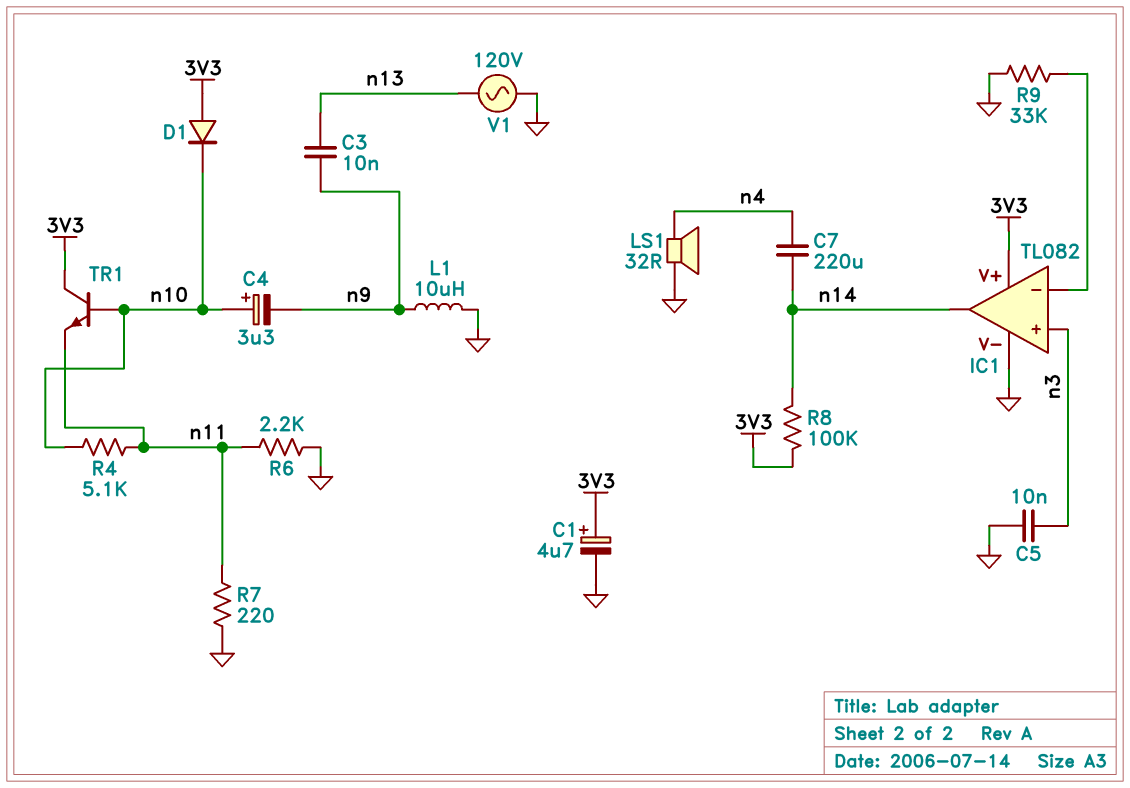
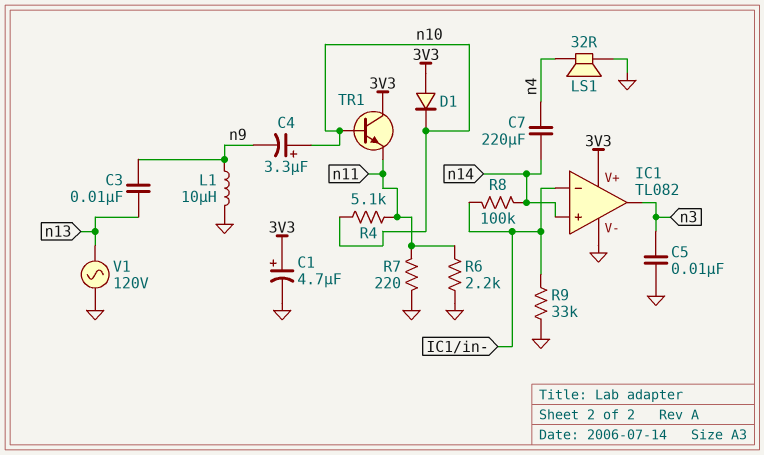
IC1 pin in+: n3 -> n14
IC1 pin out: n14 -> n3
R8: 100k (3V3, n14) -> 100k (IC1/in-, n14)

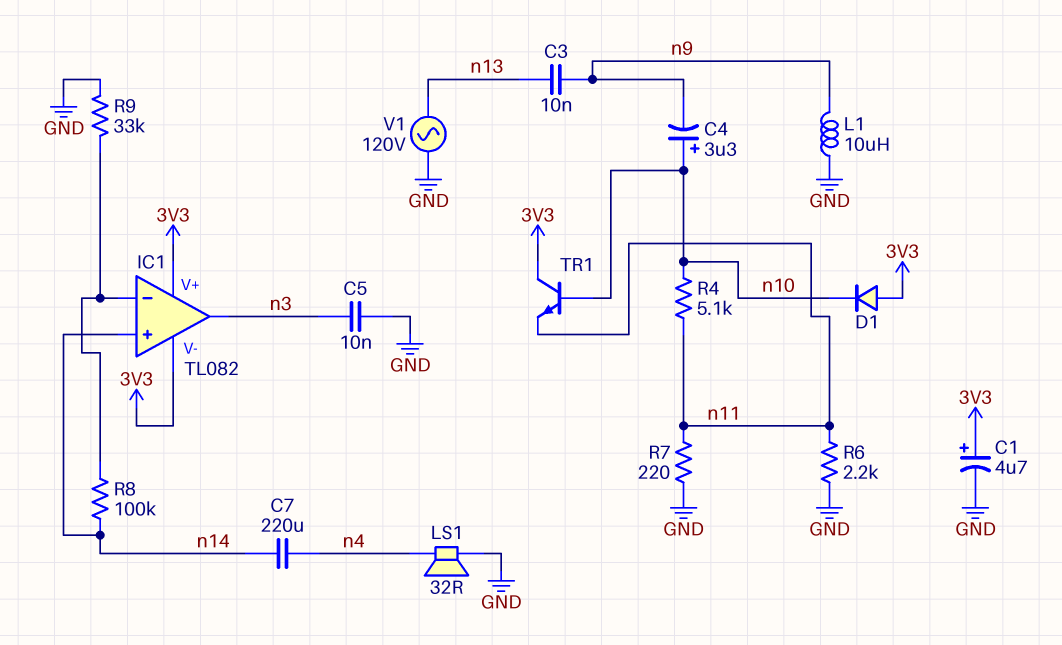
IC1 pin V-: GND -> 3V3

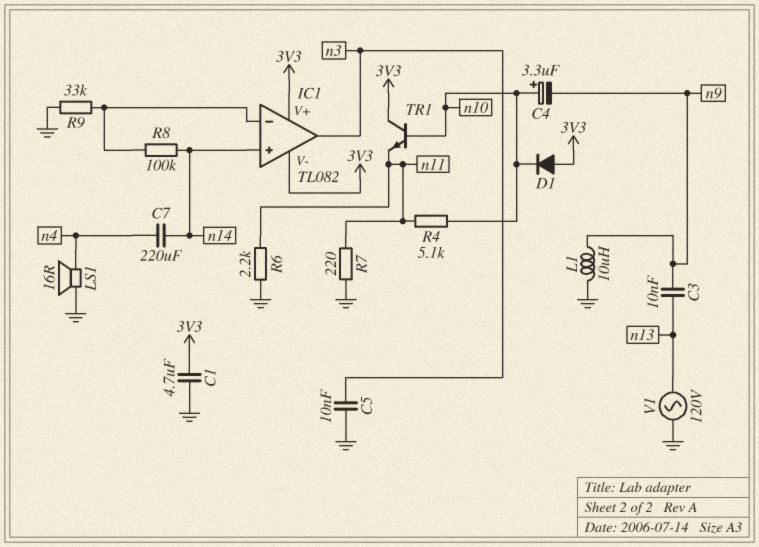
C1: 4.7uF (plus 3V3, minus GND) -> 4.7uF (3V3, GND)
LS1: speaker 32R (GND, n4) -> speaker 16R (GND, n4)

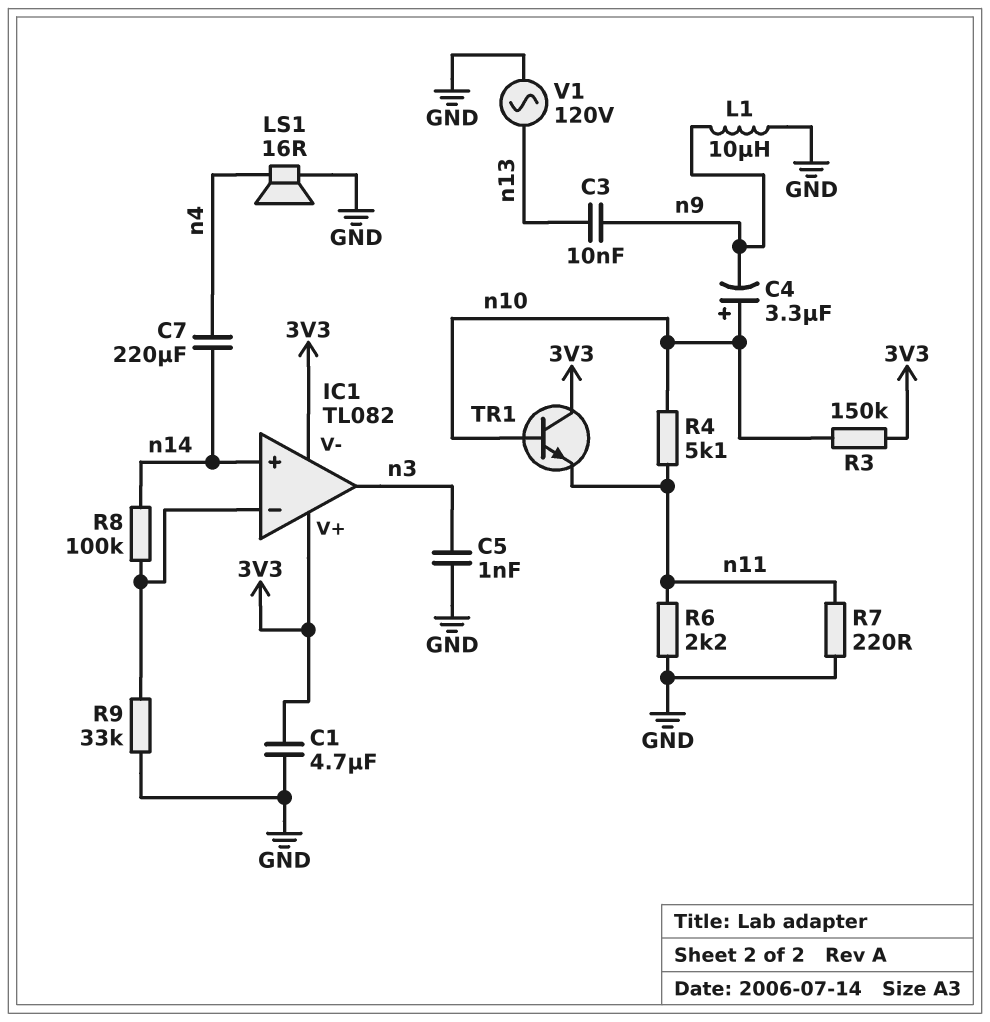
C5: 10nF (GND, n3) -> 1nF (GND, n3)
D1: diode (A 3V3, K n10) -> none
R3: none -> 150k (3V3, n10)

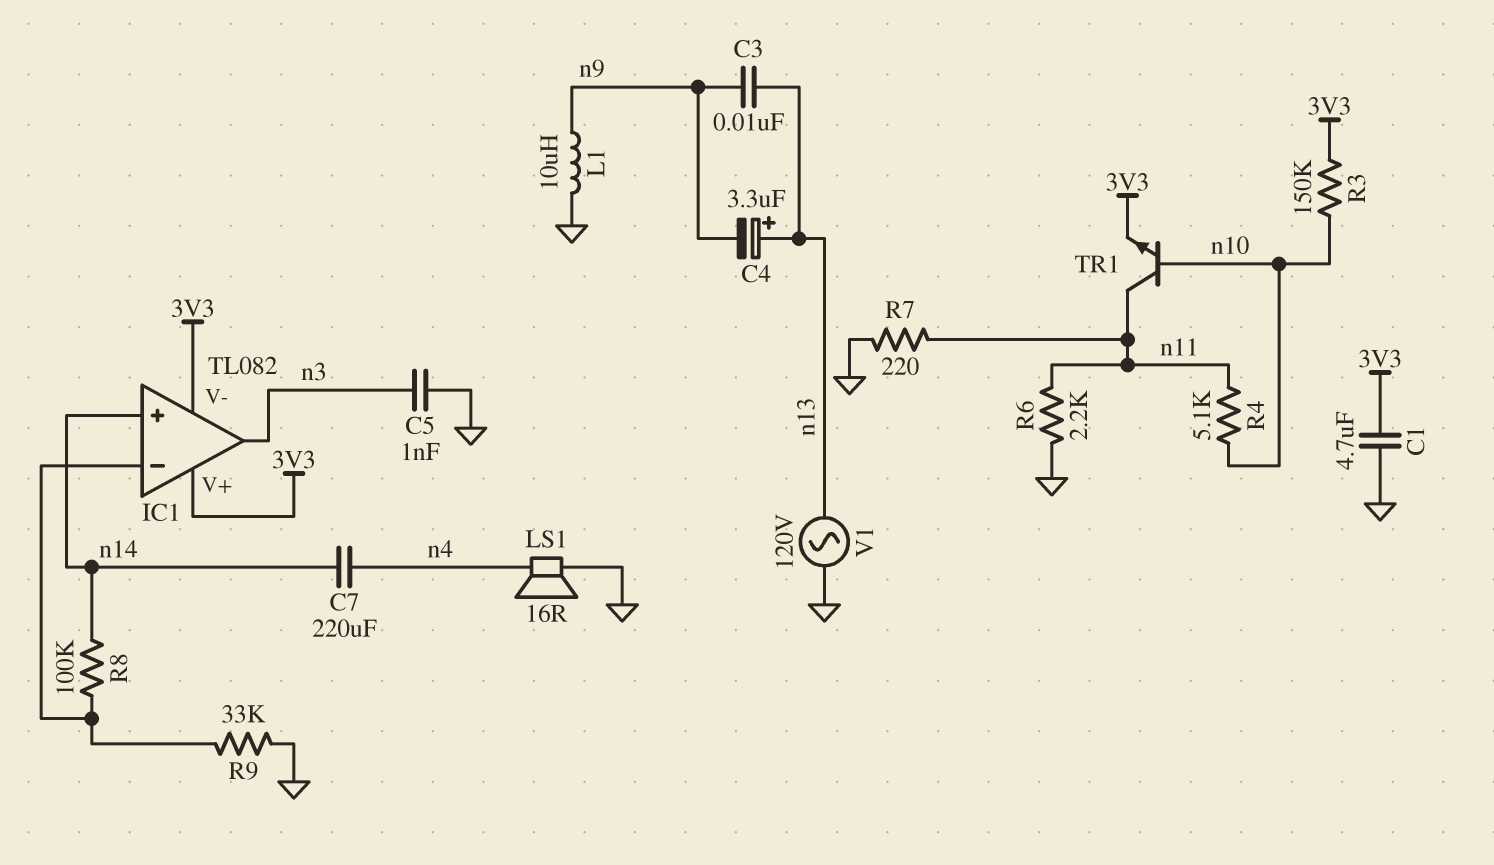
C4: 3.3uF (plus n10, minus n9) -> 3.3uF (plus n13, minus n9)
TR1: NPN (B n10, C 3V3, E n11) -> NPN (B n10, C n11, E 3V3)

